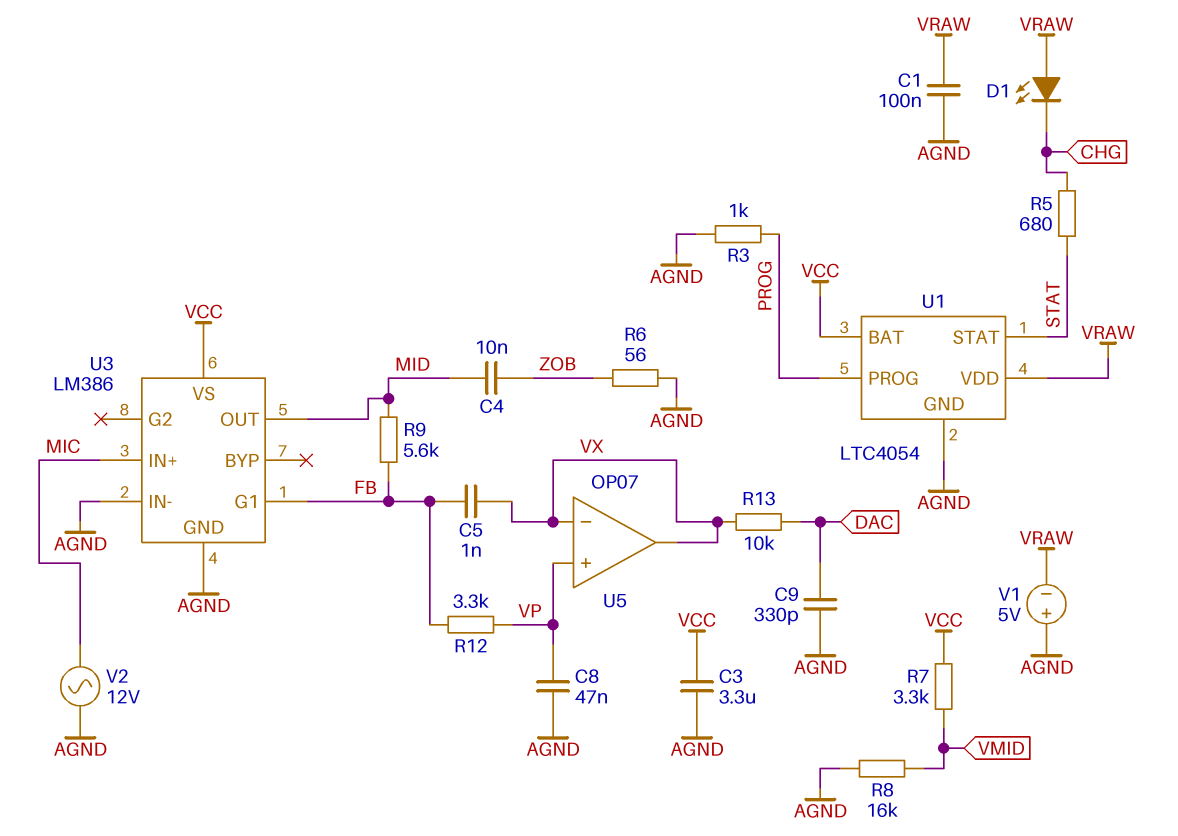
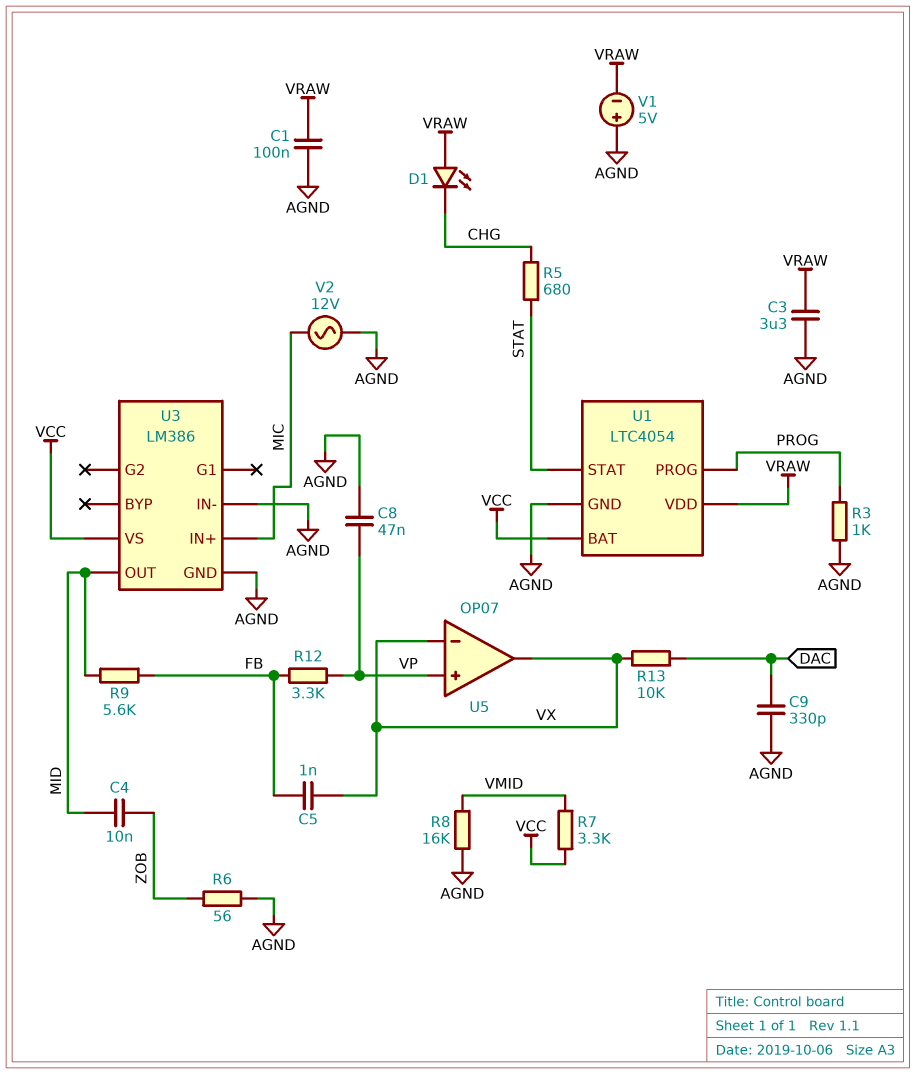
C3: 3.3uF (AGND, VCC) -> 3.3uF (AGND, VRAW)
U3 pin G1: FB -> none

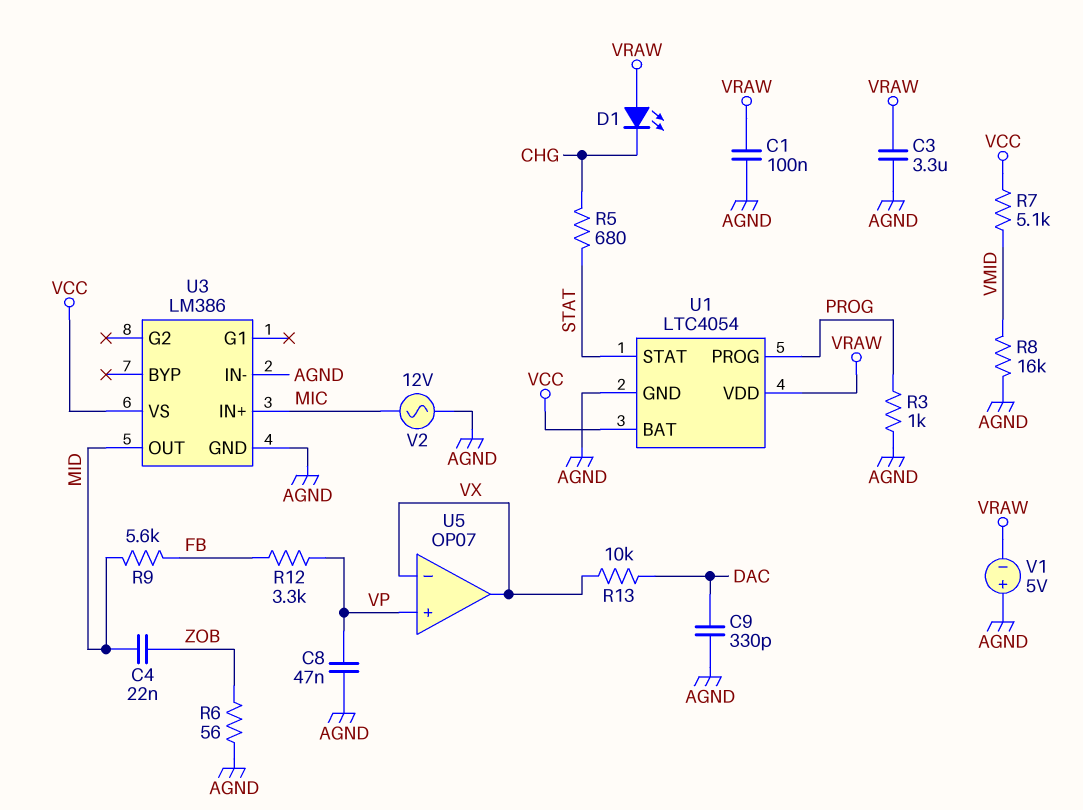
C4: 10nF (MID, ZOB) -> 22nF (MID, ZOB)
C5: 1nF (FB, VX) -> none
R7: 3.3k (VCC, VMID) -> 5.1k (VCC, VMID)

